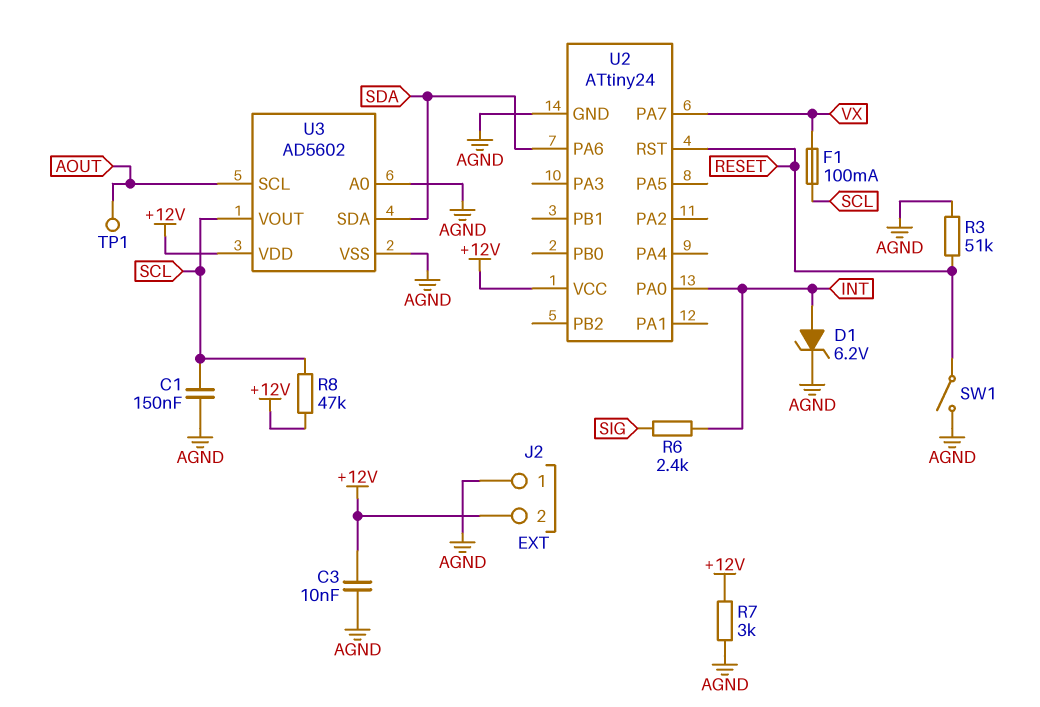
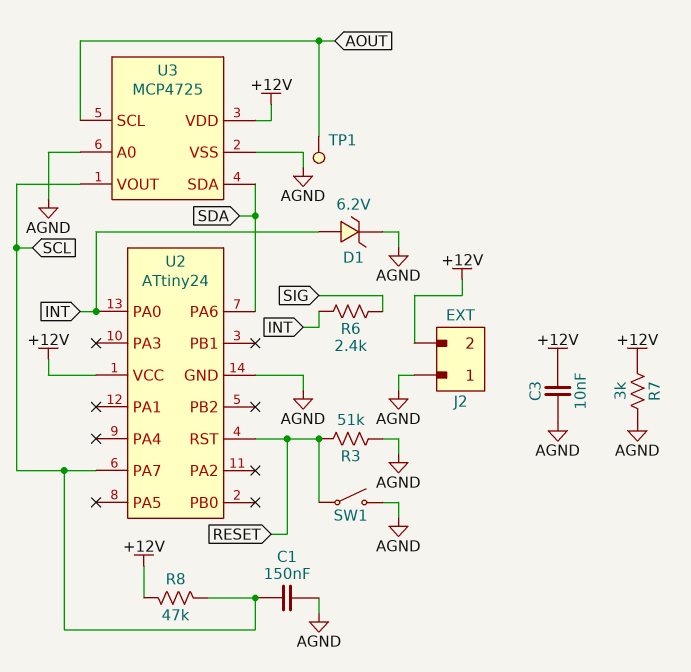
F1: 100mA (SCL, VX) -> none
U2 pin PA7: VX -> SCL
U3: AD5602 -> MCP4725

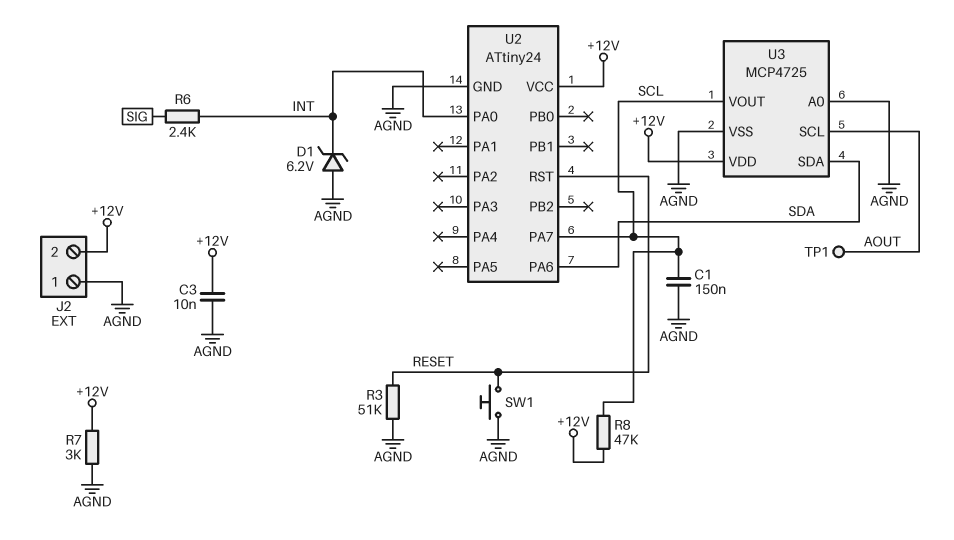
D1: zener 6.2V (A INT, K AGND) -> zener 6.2V (A AGND, K INT)
SW1: switch (AGND, RESET) -> button (AGND, RESET)

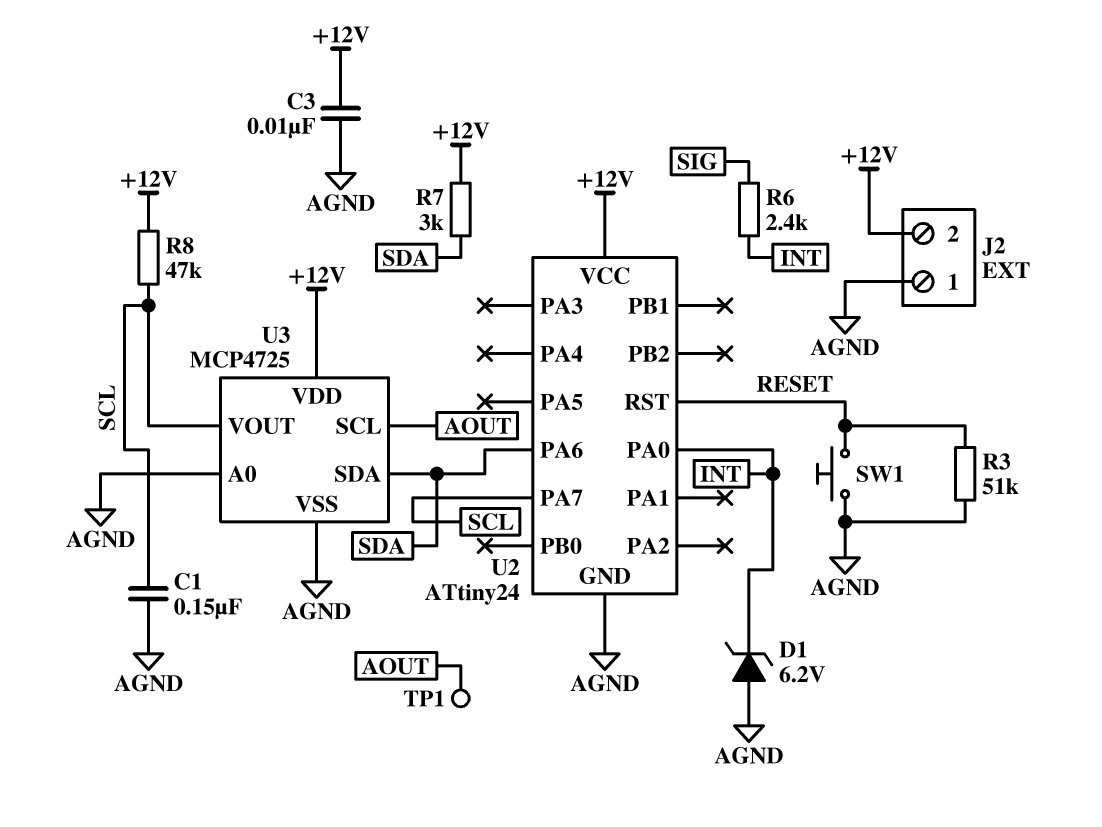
R7: 3k (+12V, AGND) -> 3k (+12V, SDA)

